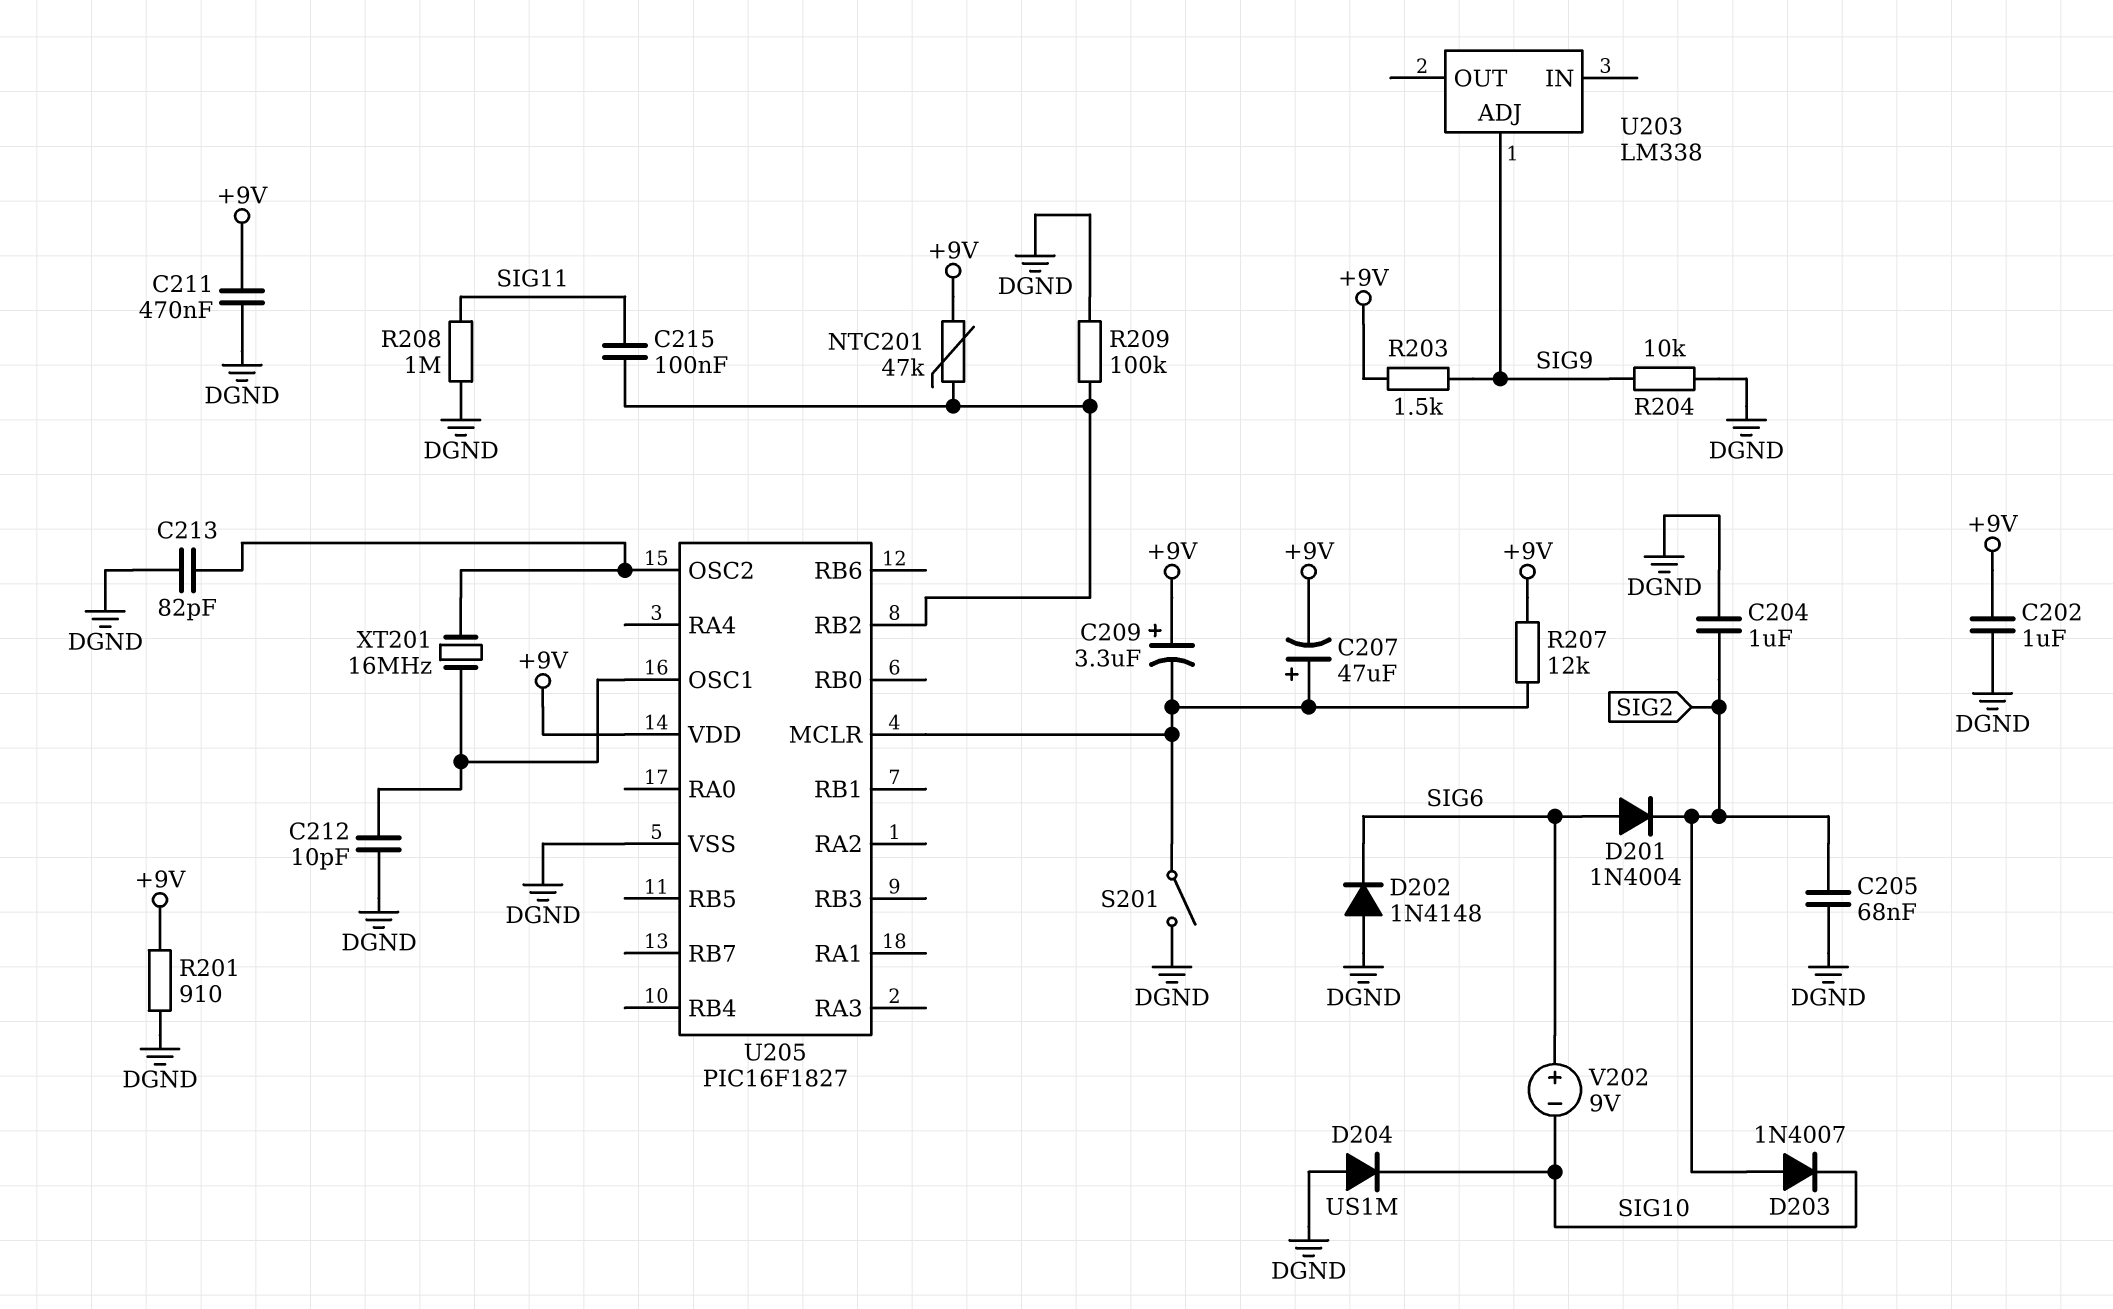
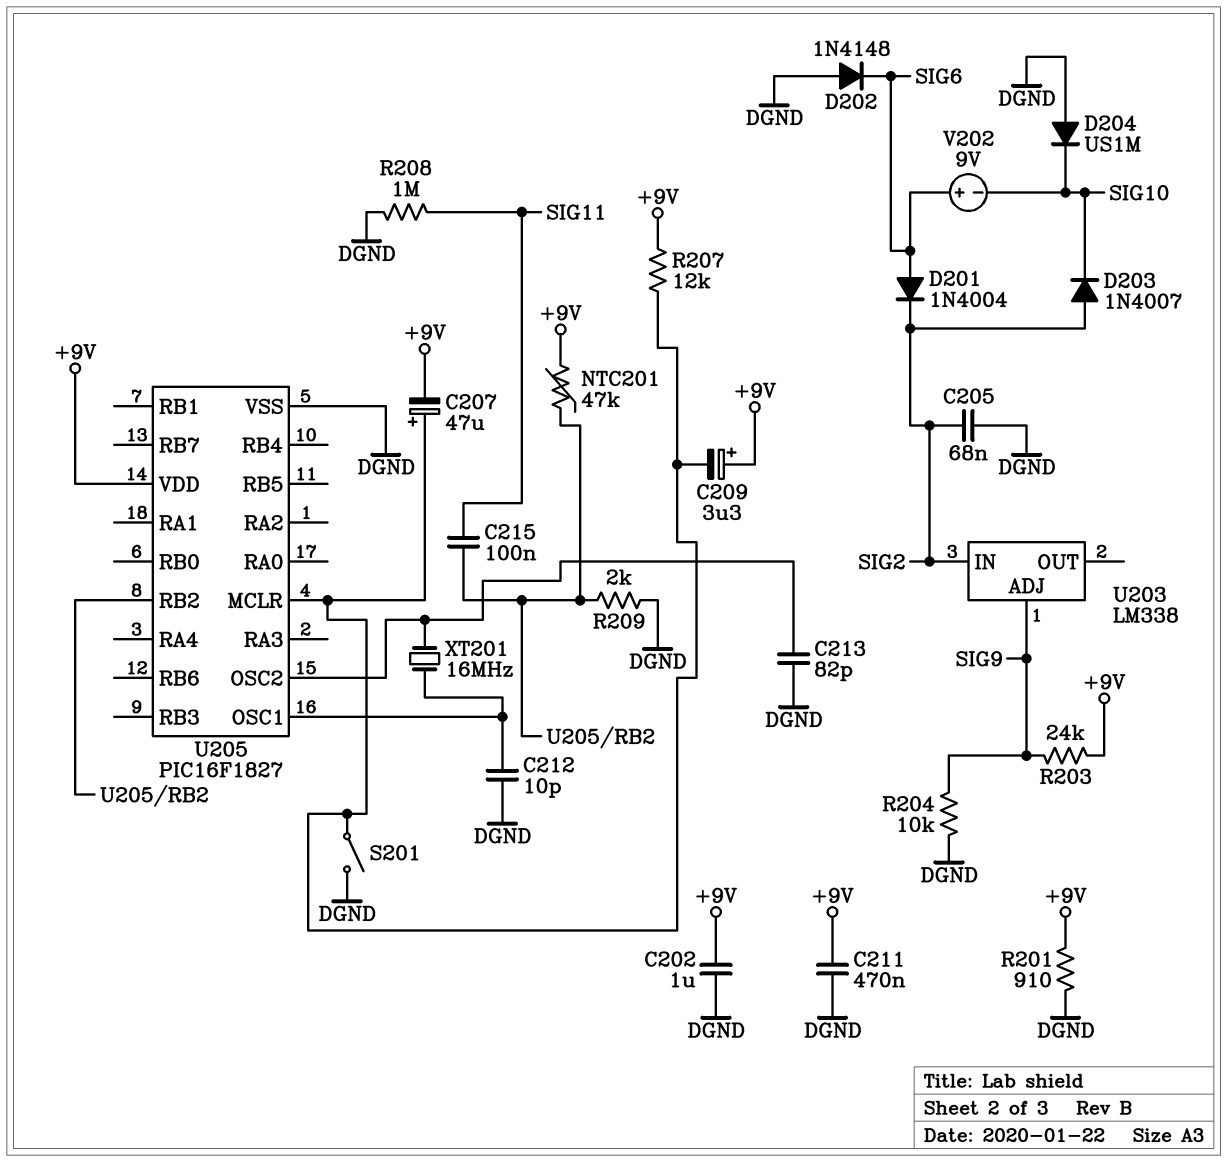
C204: 1uF (DGND, SIG2) -> none
R203: 1.5k (+9V, SIG9) -> 24k (+9V, SIG9)
R209: 100k (DGND, U205/RB2) -> 2k (DGND, U205/RB2)
U203 pin IN: none -> SIG2

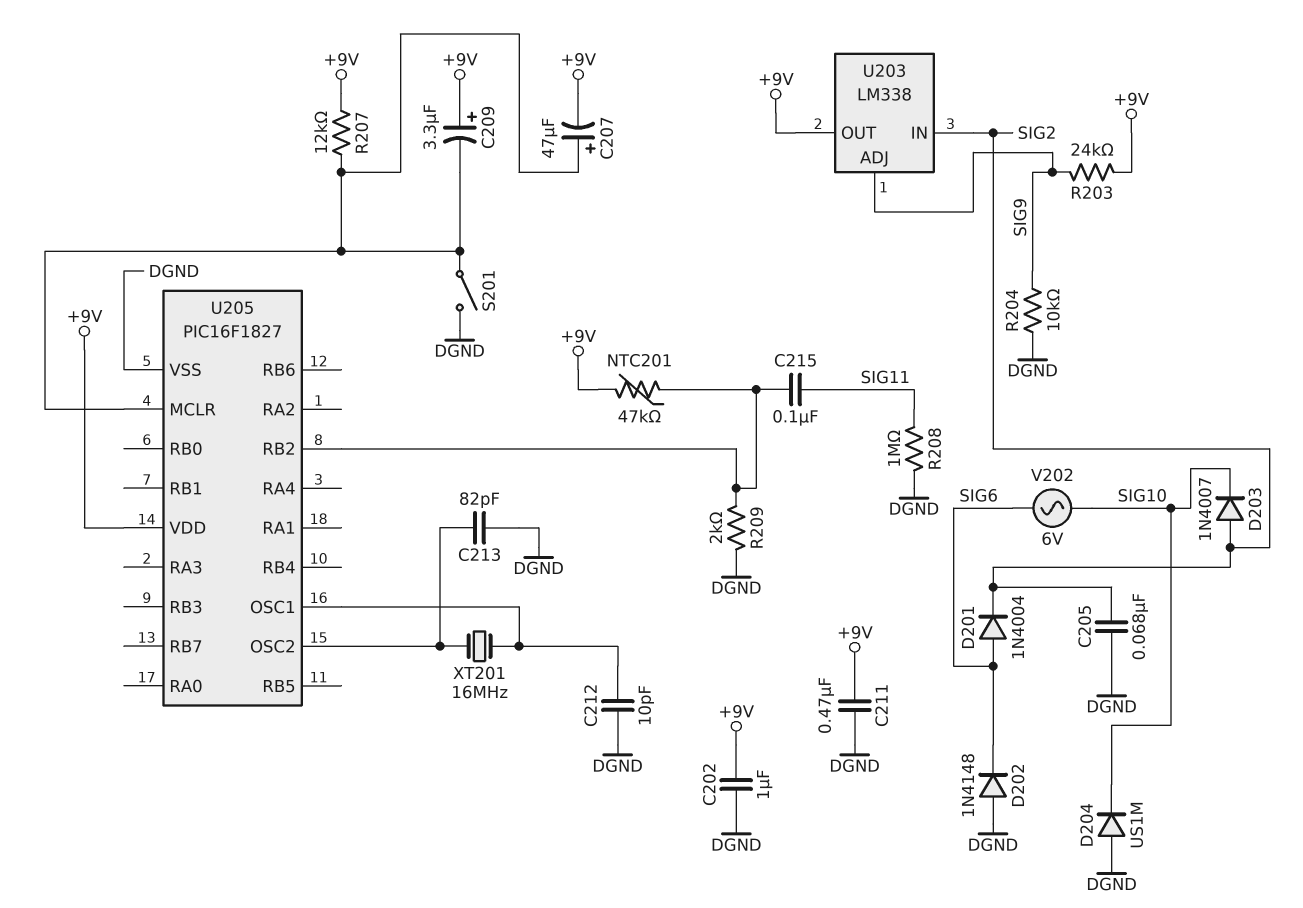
R201: 910 (+9V, DGND) -> none
U203 pin OUT: none -> +9V
V202: 9V (plus SIG6, minus SIG10) -> AC 6V (SIG6, SIG10)

